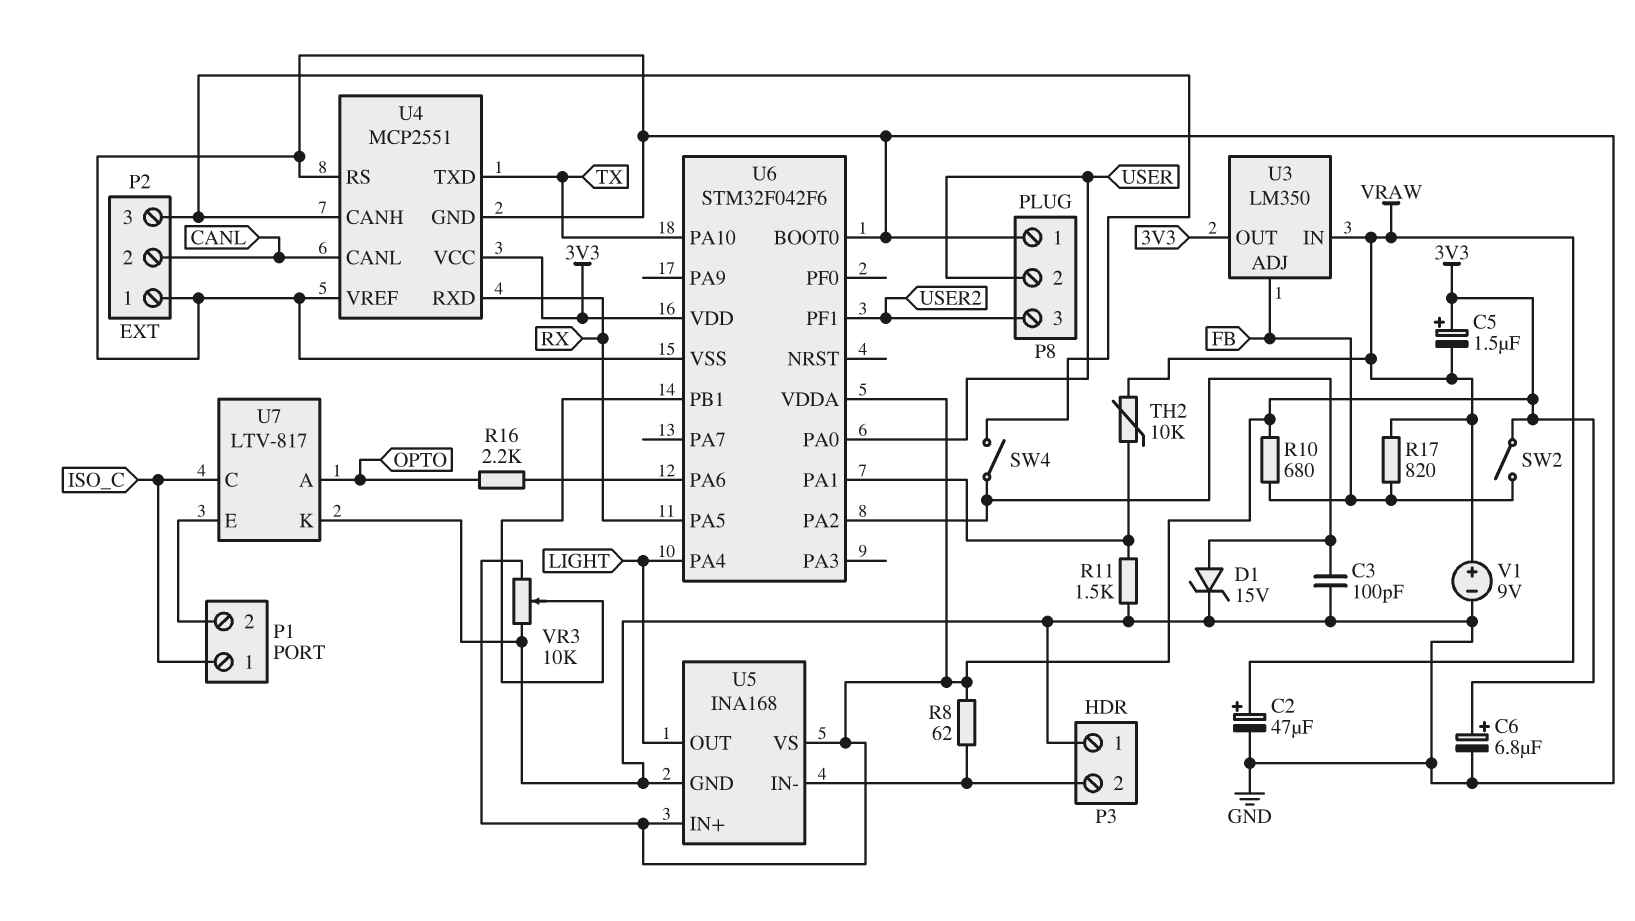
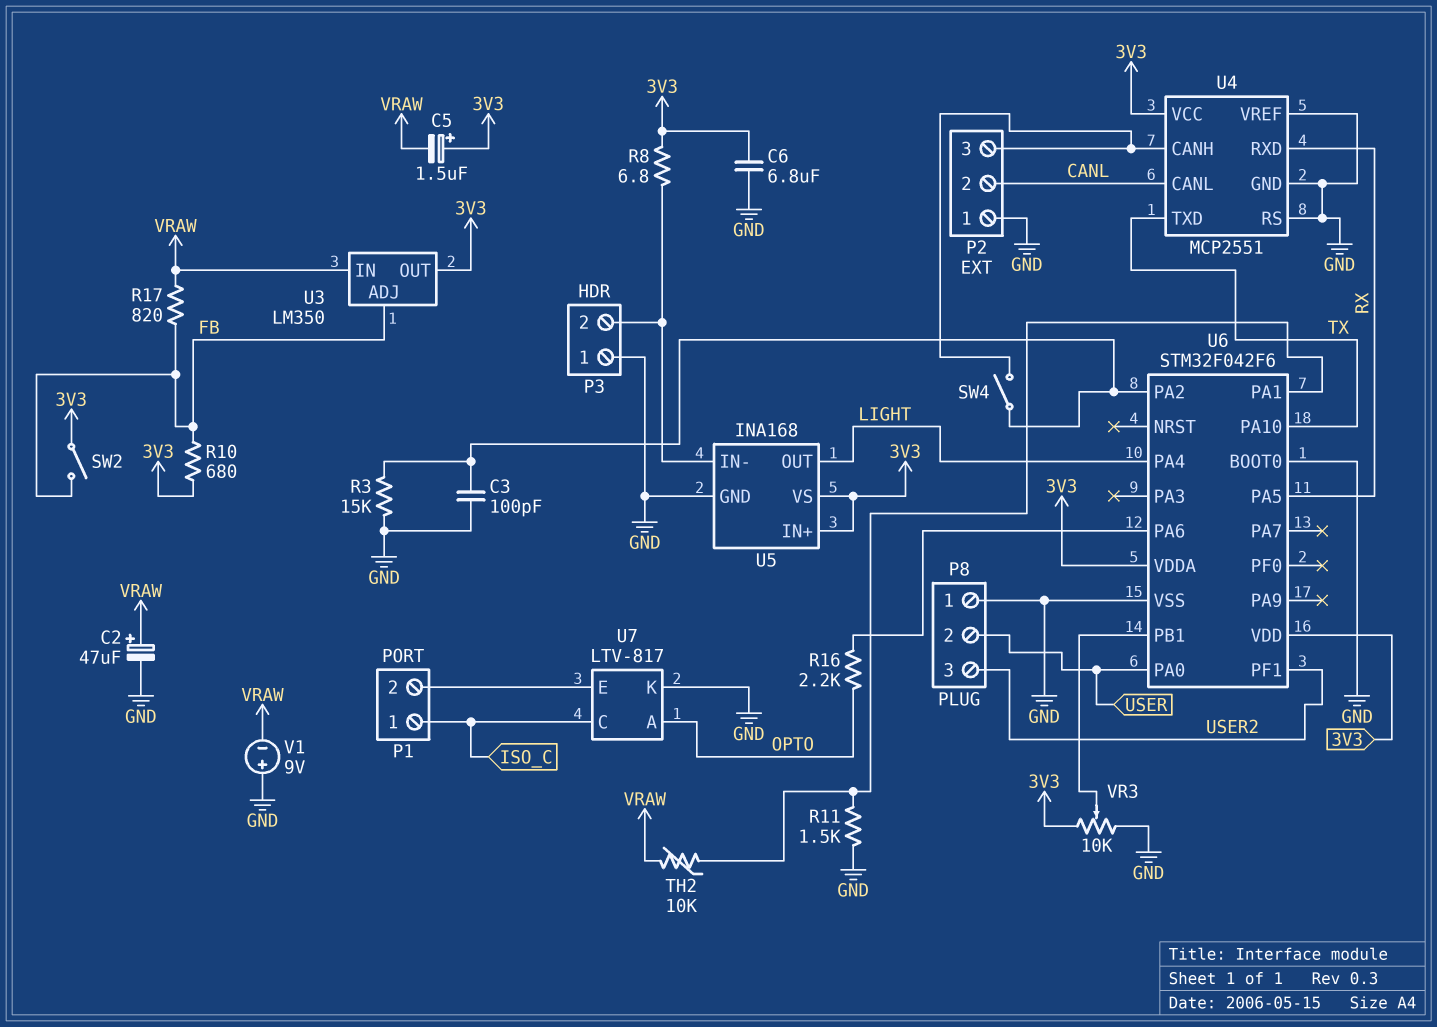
C6: 6.8uF (plus 3V3, minus GND) -> 6.8uF (3V3, GND)
D1: zener 15V (A U6/PA2, K GND) -> none
R3: none -> 15k (GND, U6/PA2)
R8: 62 (3V3, P3/2) -> 6.8 (3V3, P3/2)
V1: 9V (plus VRAW, minus GND) -> 9V (plus GND, minus VRAW)

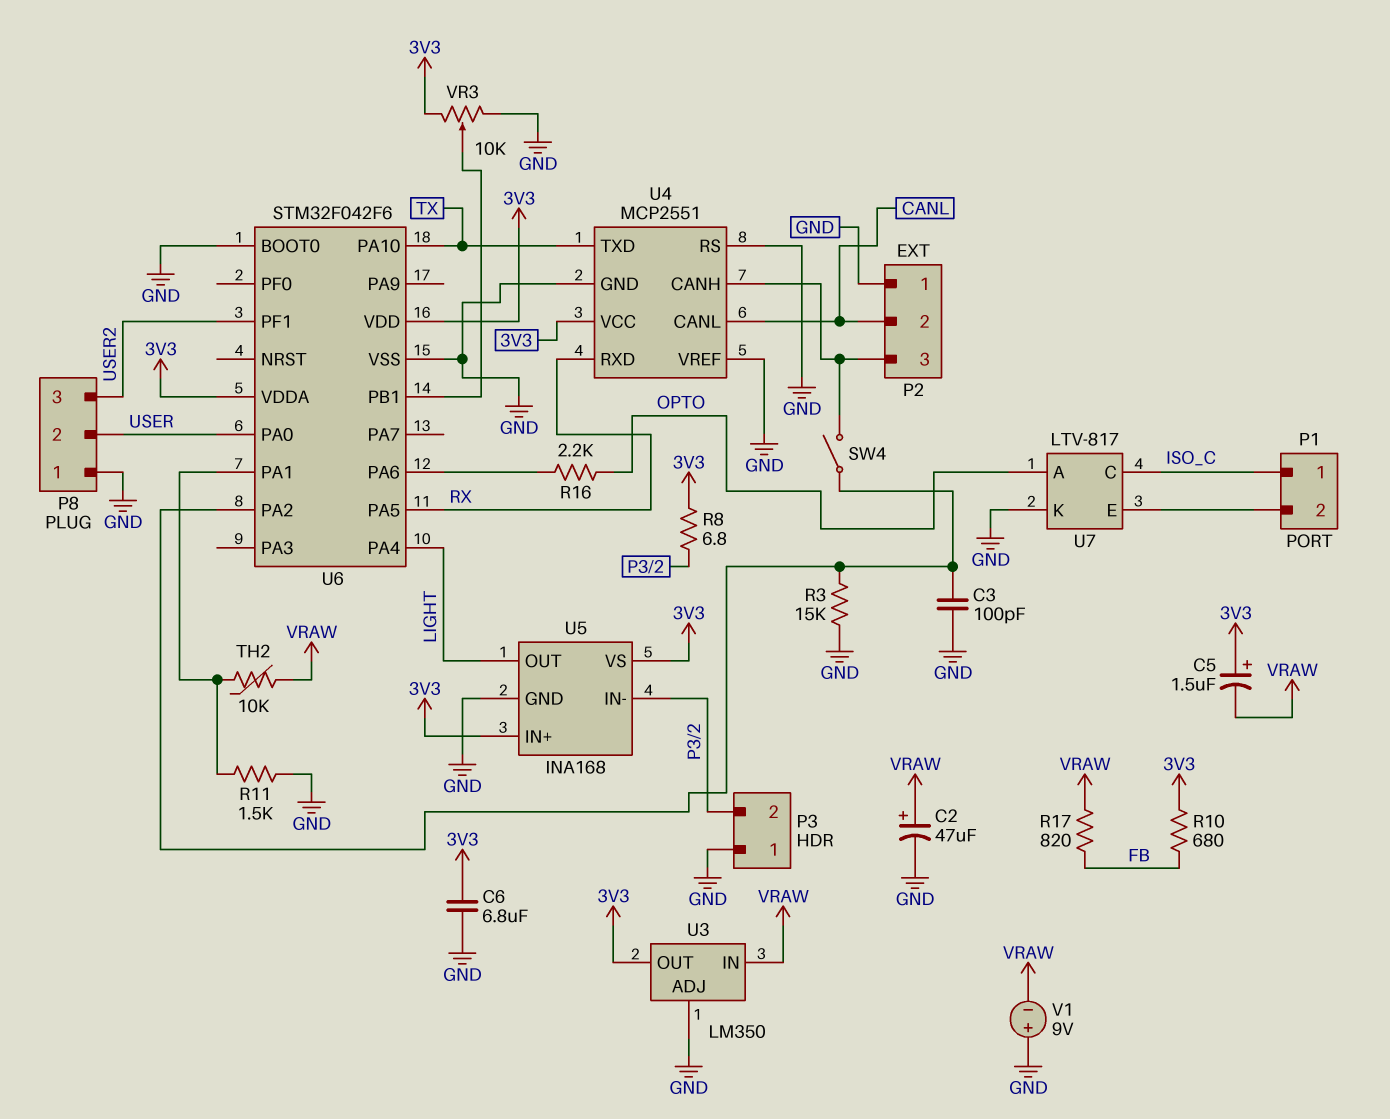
SW2: switch (3V3, FB) -> none
U3 pin ADJ: FB -> GND

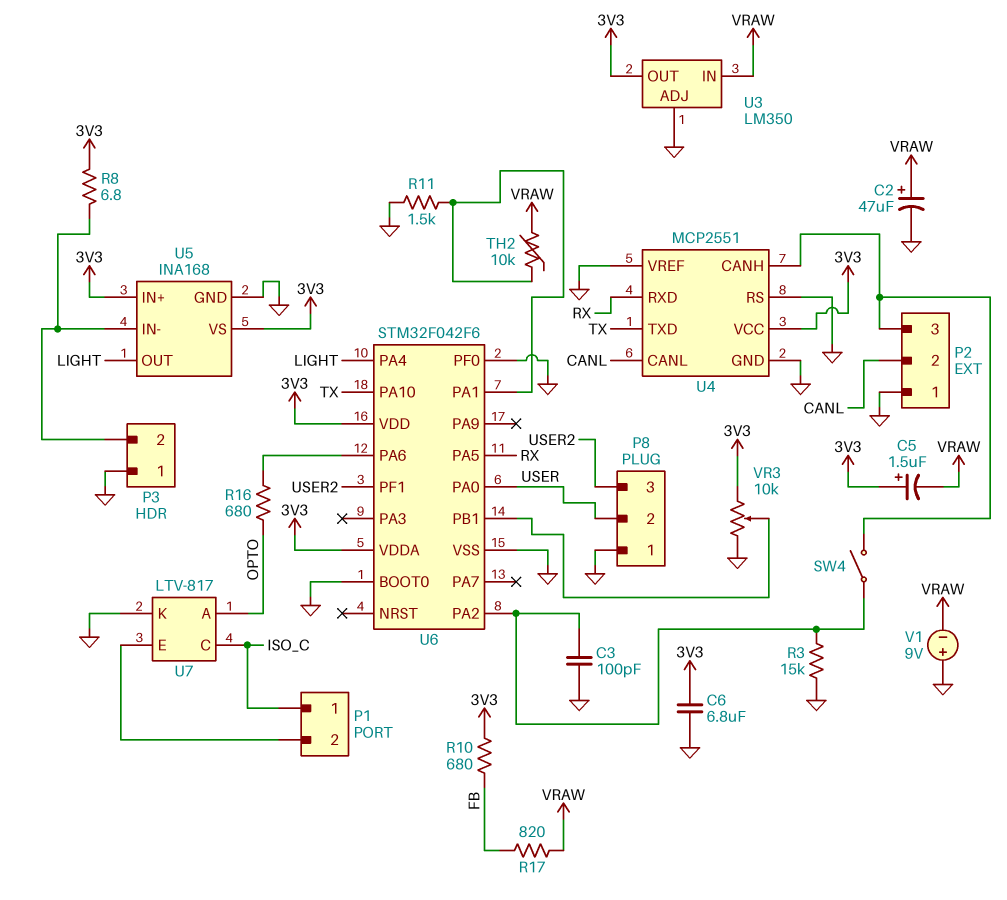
R16: 2.2k (OPTO, U6/PA6) -> 680 (OPTO, U6/PA6)
U6 pin PF0: none -> GND

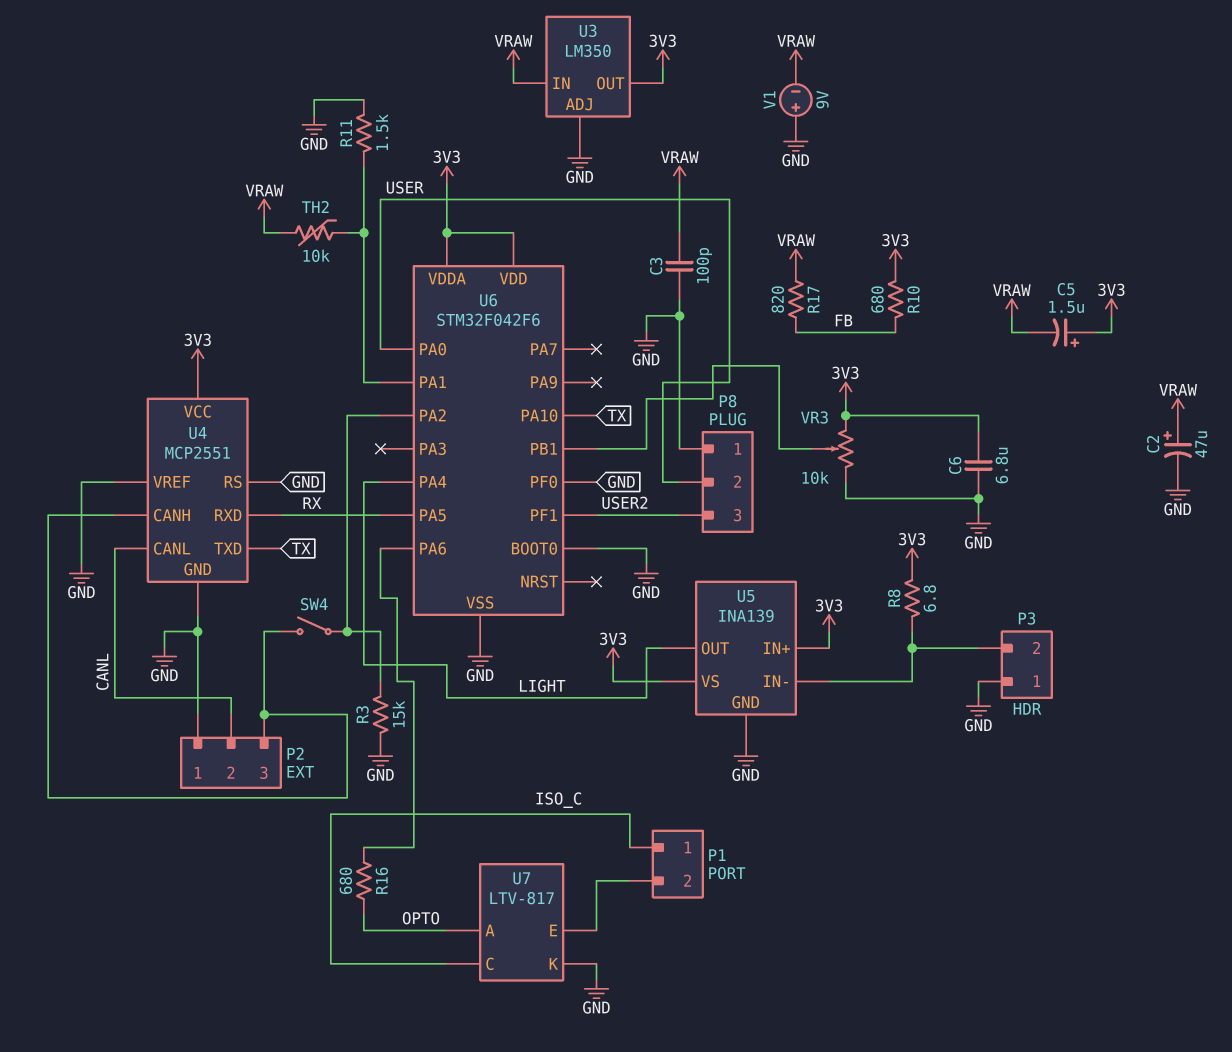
C3: 100pF (GND, U6/PA2) -> 100pF (GND, VRAW)
U5: INA168 -> INA139

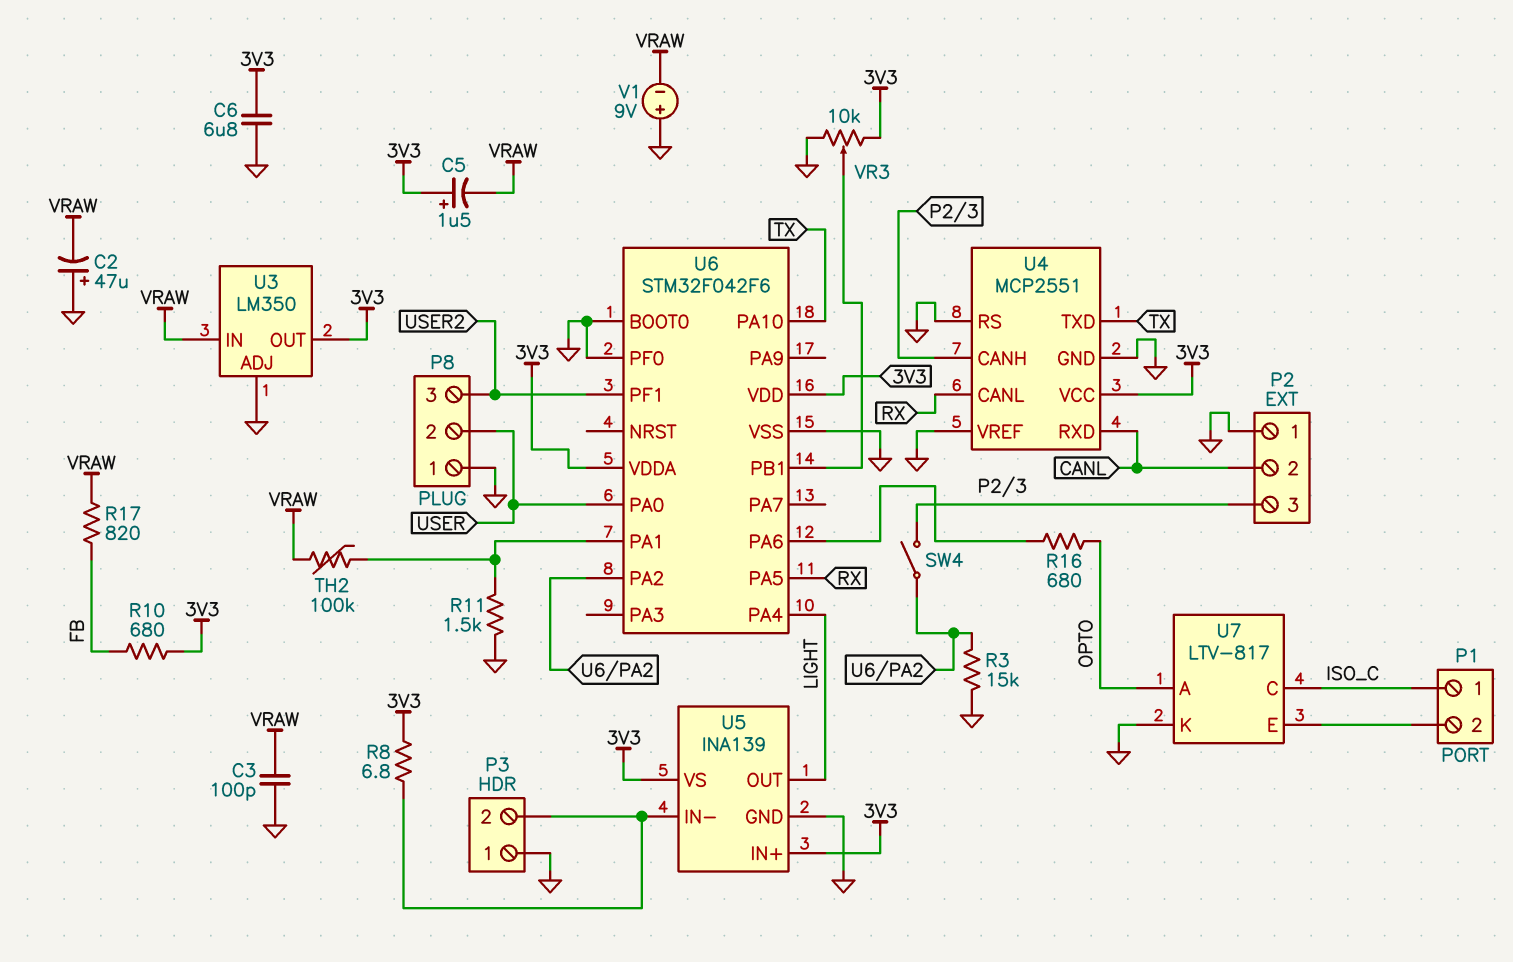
C2: 47uF (plus VRAW, minus GND) -> 47uF (plus GND, minus VRAW)
TH2: 10k (U6/PA1, VRAW) -> 100k (U6/PA1, VRAW)
U4 pin CANL: CANL -> RX
U4 pin RXD: RX -> CANL

